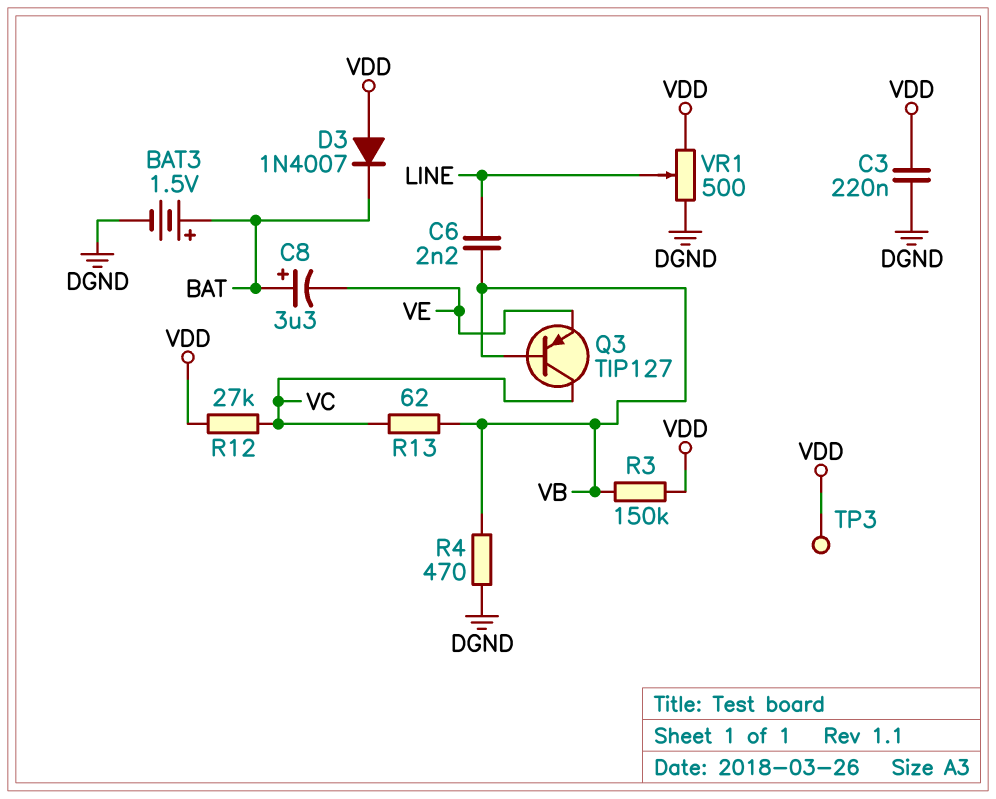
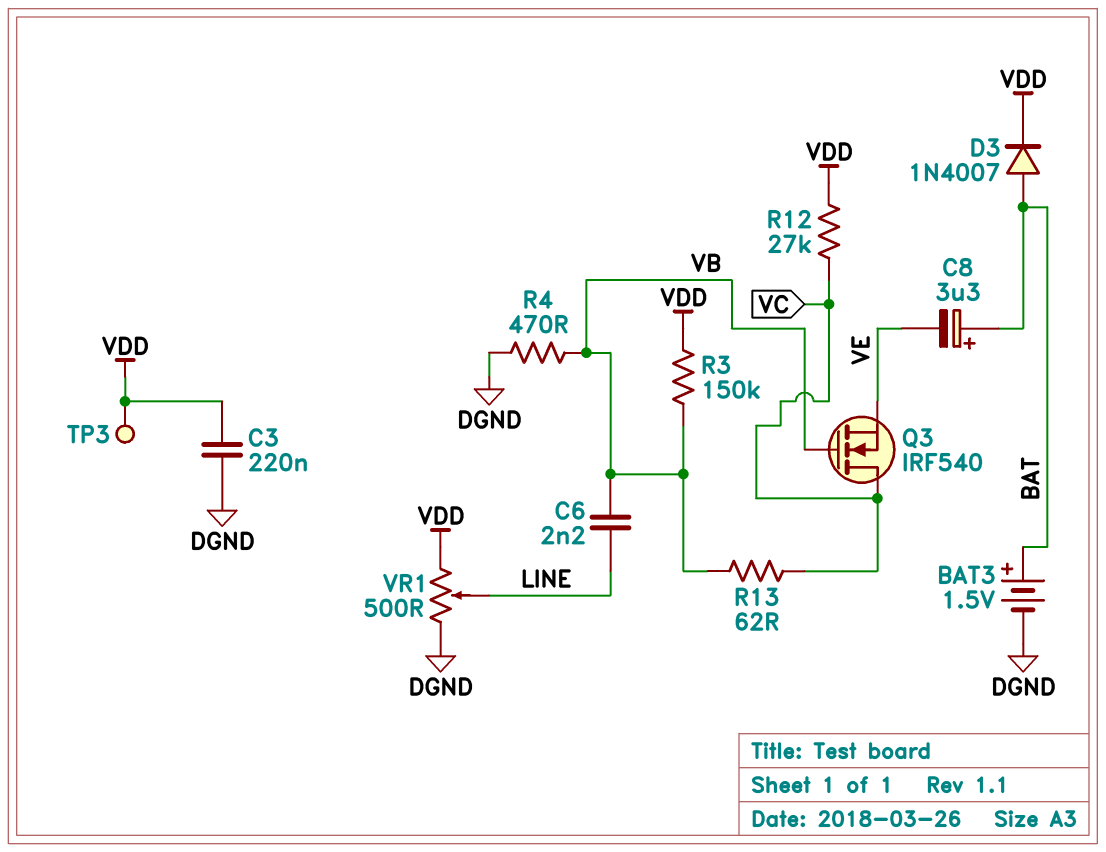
D3: diode 1N4007 (A VDD, K BAT) -> diode 1N4007 (A BAT, K VDD)
Q3: PNP TIP127 (B VB, C VC, E VE) -> NMOS IRF540 (G VB, D VC, S VE)

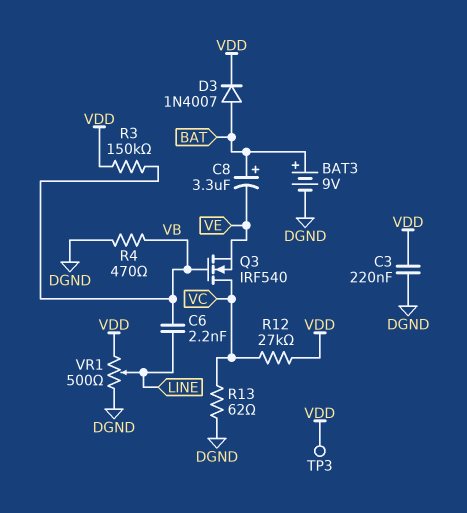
BAT3: 1.5V (plus BAT, minus DGND) -> 9V (plus BAT, minus DGND)
R13: 62 (VB, VC) -> 62 (DGND, VC)

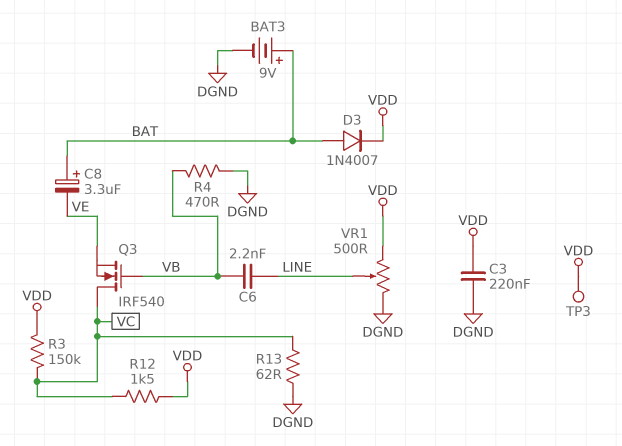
R3: 150k (VB, VDD) -> 150k (VC, VDD)
R12: 27k (VC, VDD) -> 1.5k (VC, VDD)

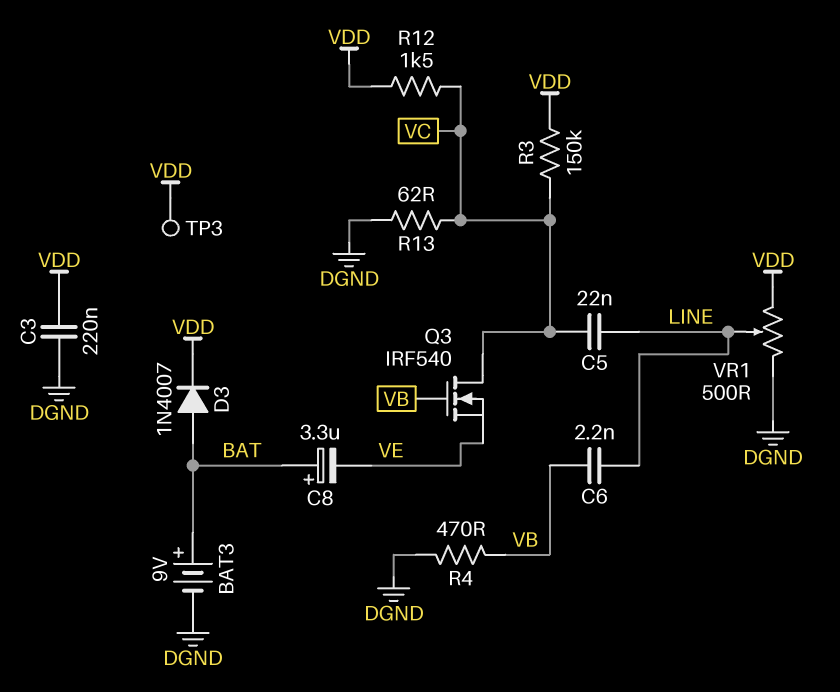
C5: none -> 22nF (LINE, VC)

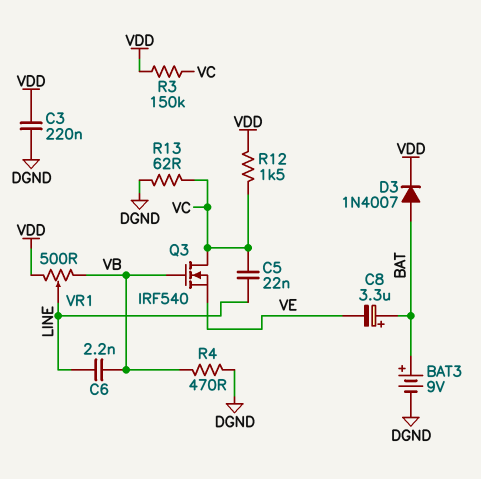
TP3: test point (VDD) -> none
VR1: 500 (DGND, VDD, wiper LINE) -> 500 (VB, VDD, wiper LINE)

